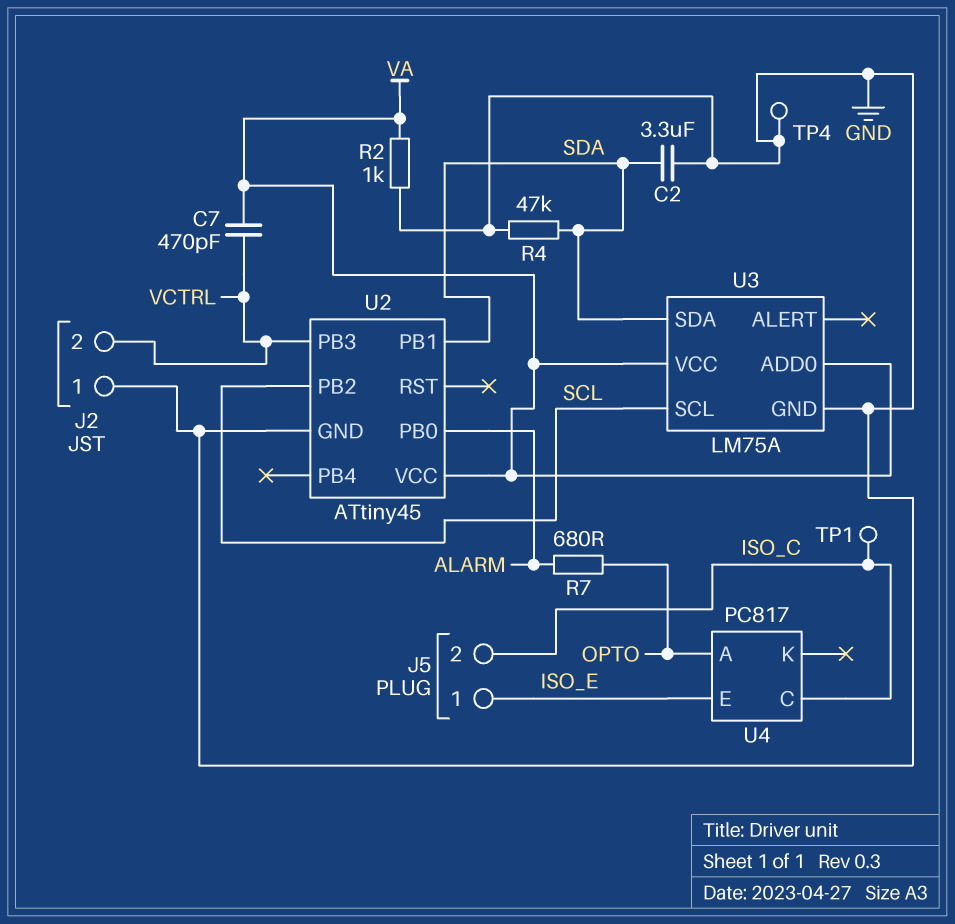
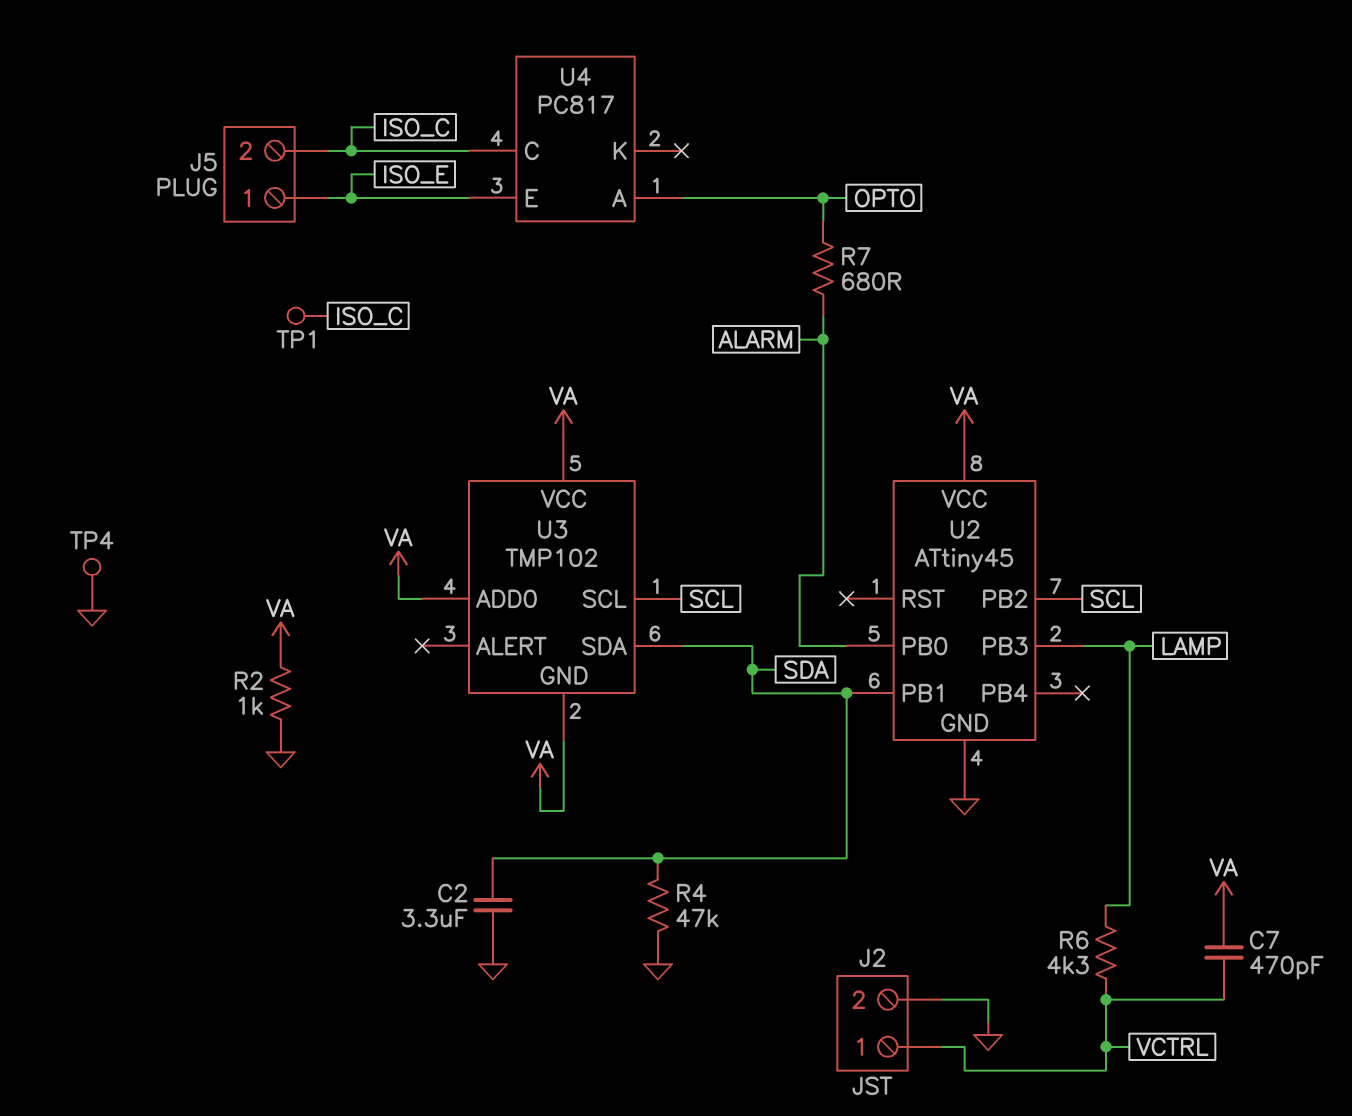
J2 pin 1: GND -> VCTRL
J2 pin 2: VCTRL -> GND
R6: none -> 4.3k (LAMP, VCTRL)
U2 pin PB3: VCTRL -> LAMP
U3: LM75A -> TMP102
U3 pin GND: GND -> VA

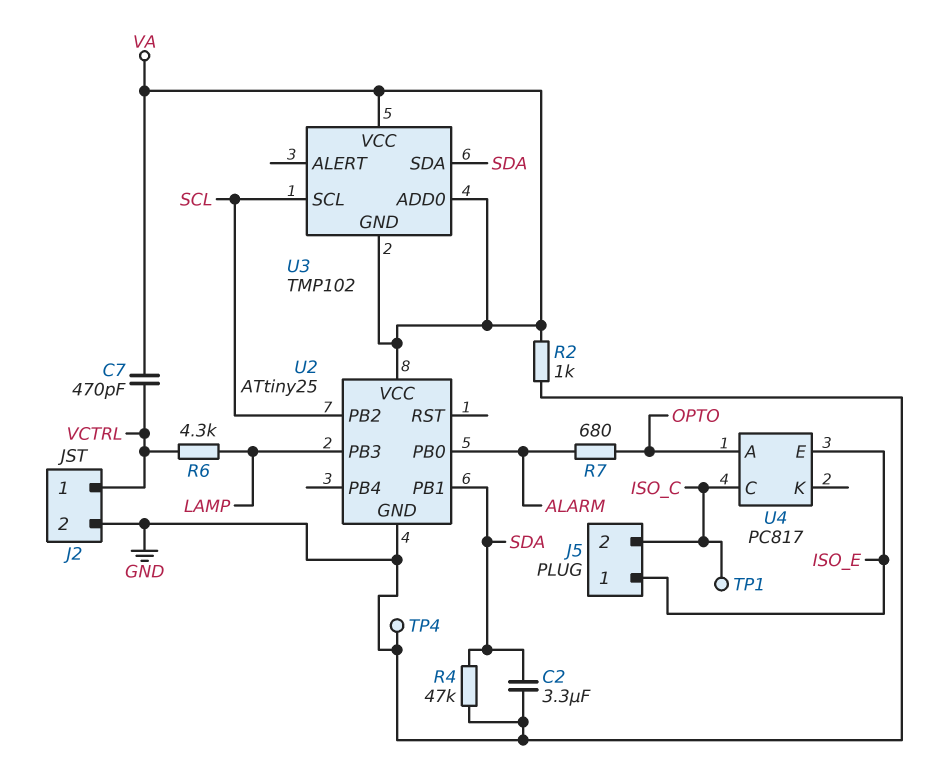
U2: ATtiny45 -> ATtiny25

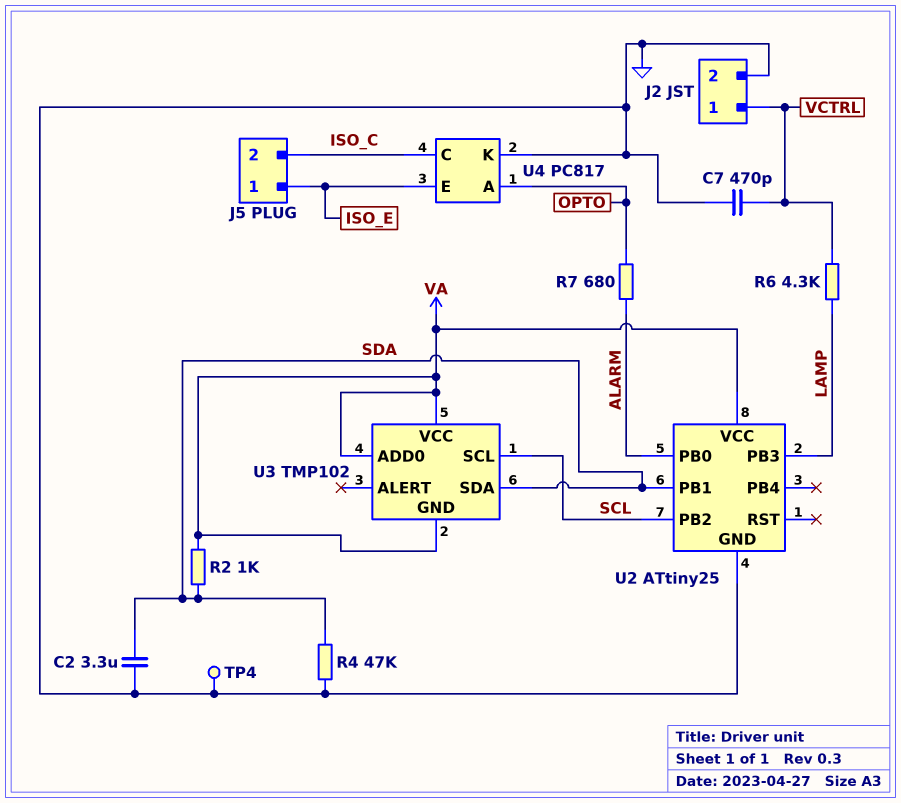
C7: 470pF (VA, VCTRL) -> 470pF (GND, VCTRL)
R2: 1k (GND, VA) -> 1k (SDA, VA)
TP1: test point (ISO_C) -> none
U4 pin K: none -> GND

